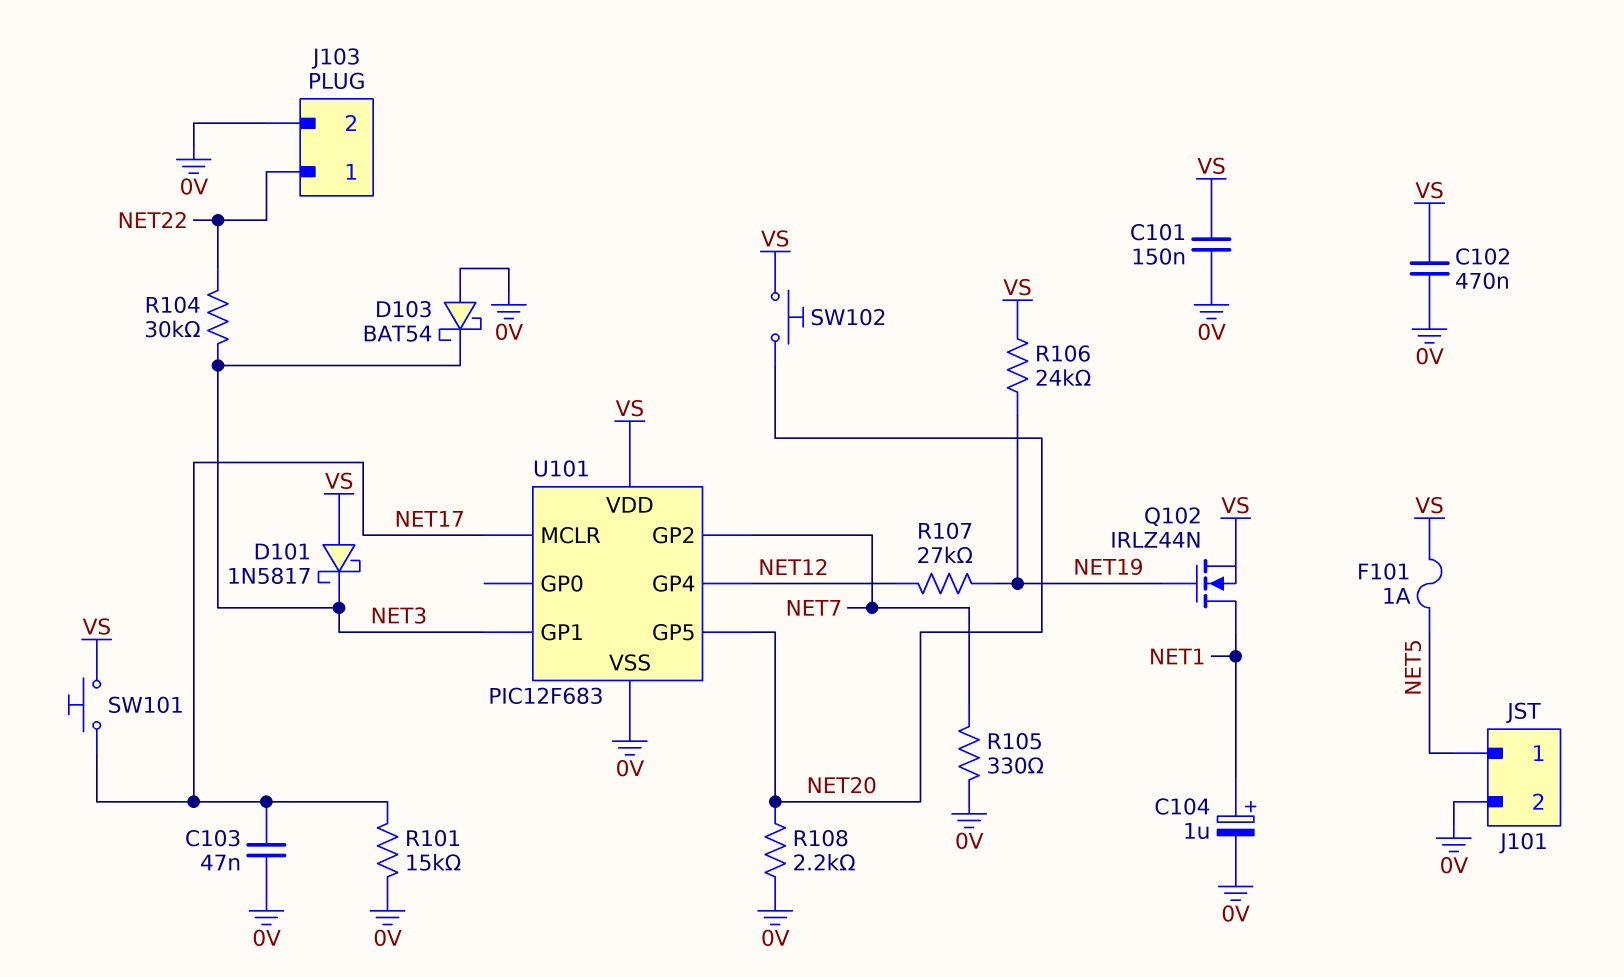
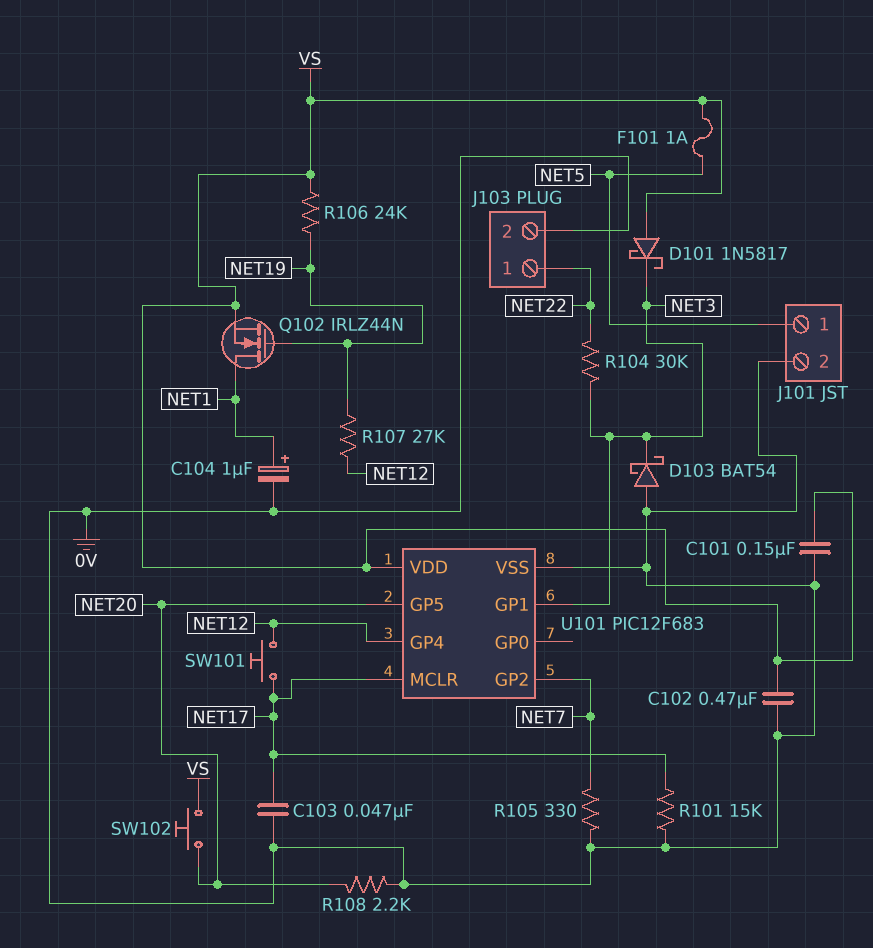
SW101: button (NET17, VS) -> button (NET12, NET17)

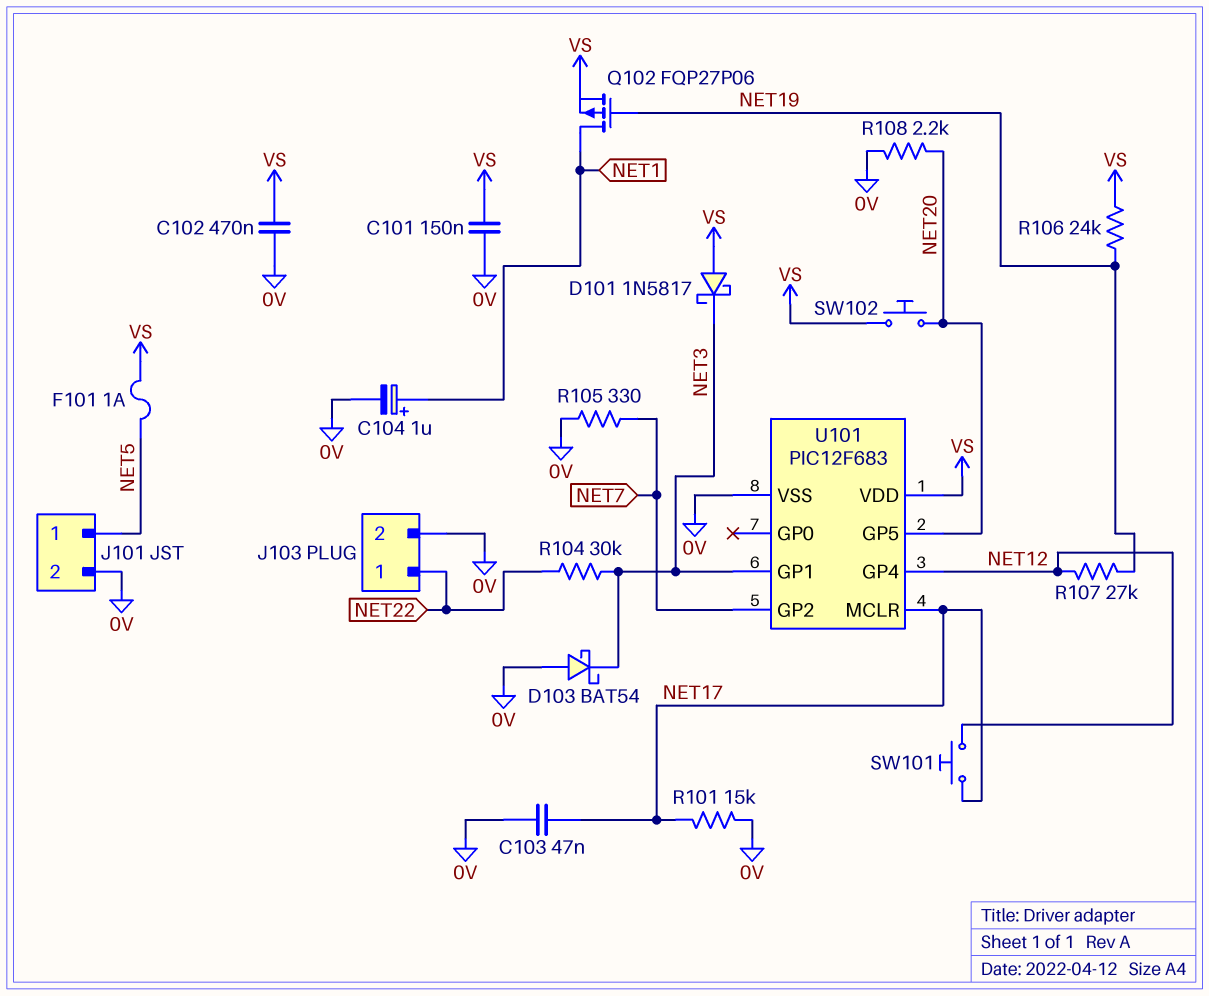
Q102: NMOS IRLZ44N (G NET19, D NET1, S VS) -> PMOS FQP27P06 (G NET19, D NET1, S VS)

